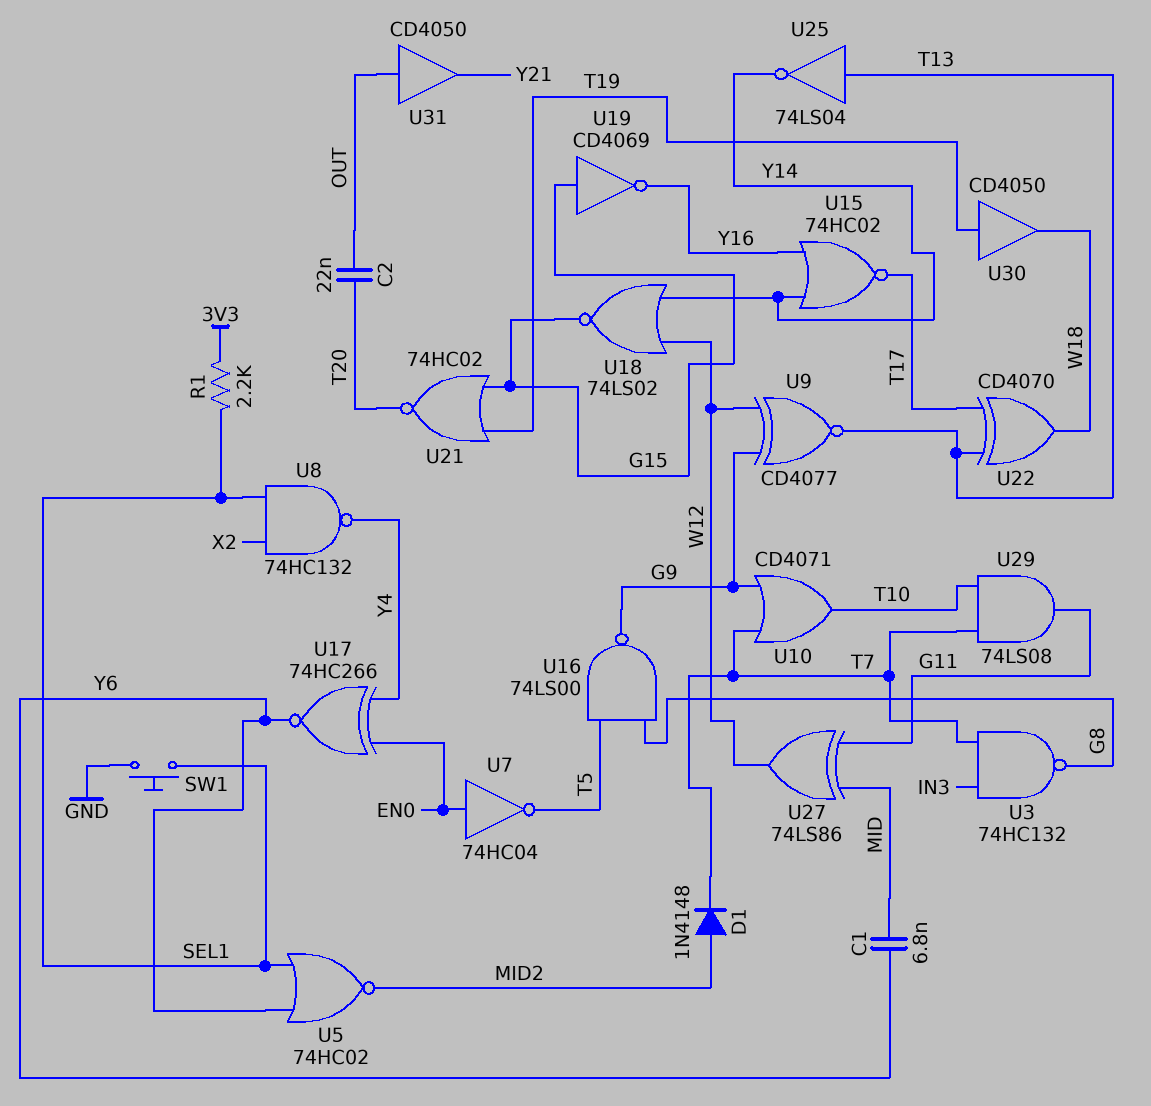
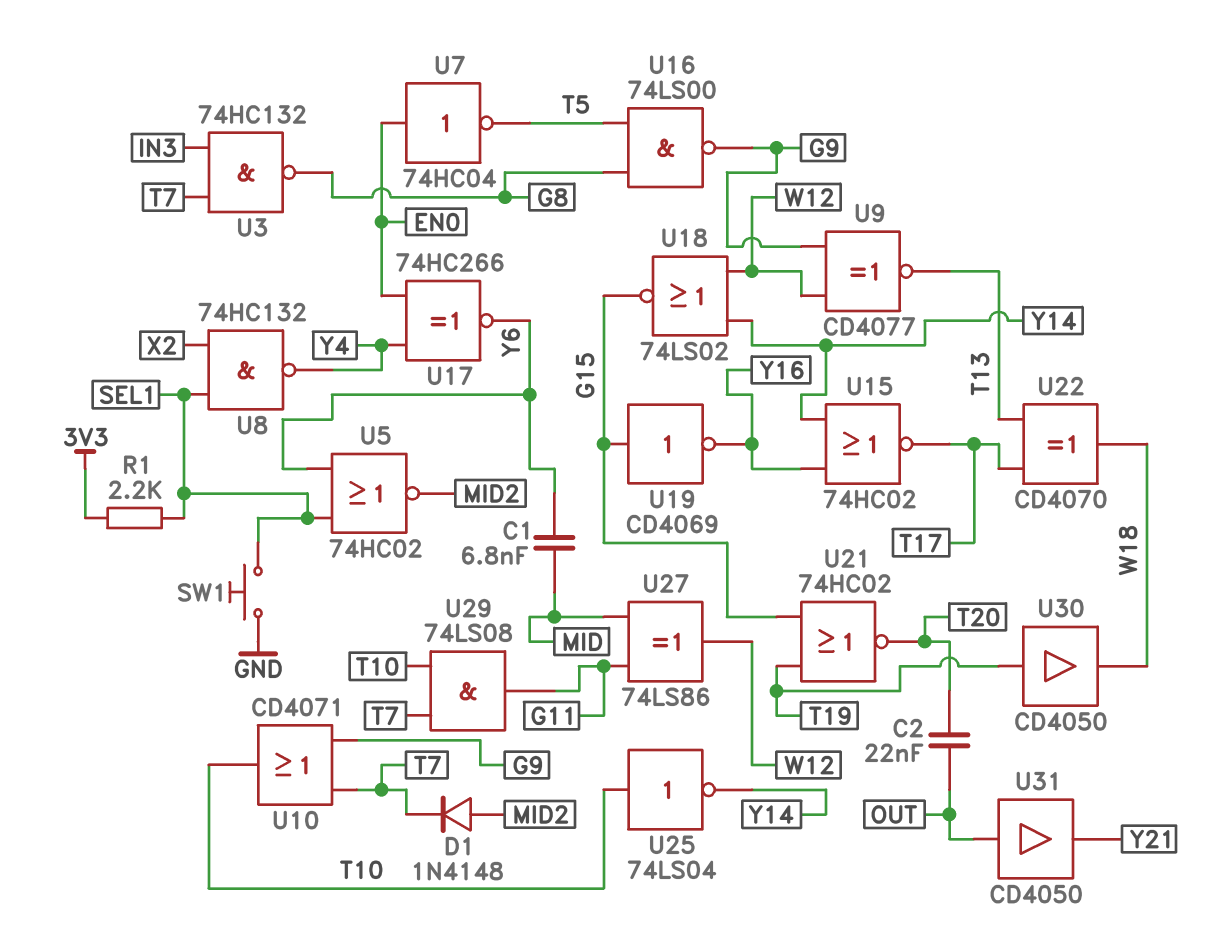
U25: NOT 74LS04 (in T13, out Y14) -> NOT 74LS04 (in T10, out Y14)

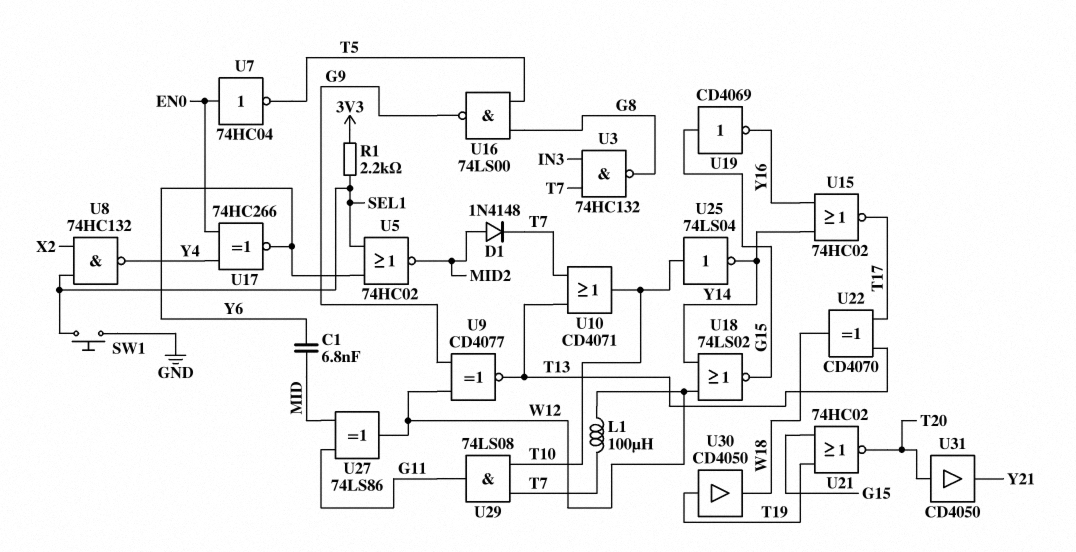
C2: 22nF (OUT, T20) -> none
L1: none -> 100uH (T7, W12)
U10: OR CD4071 (in G9, in T7, out T10) -> OR CD4071 (in T7, in T13, out T10)
U31: buffer CD4050 (in OUT, out Y21) -> buffer CD4050 (in T20, out Y21)

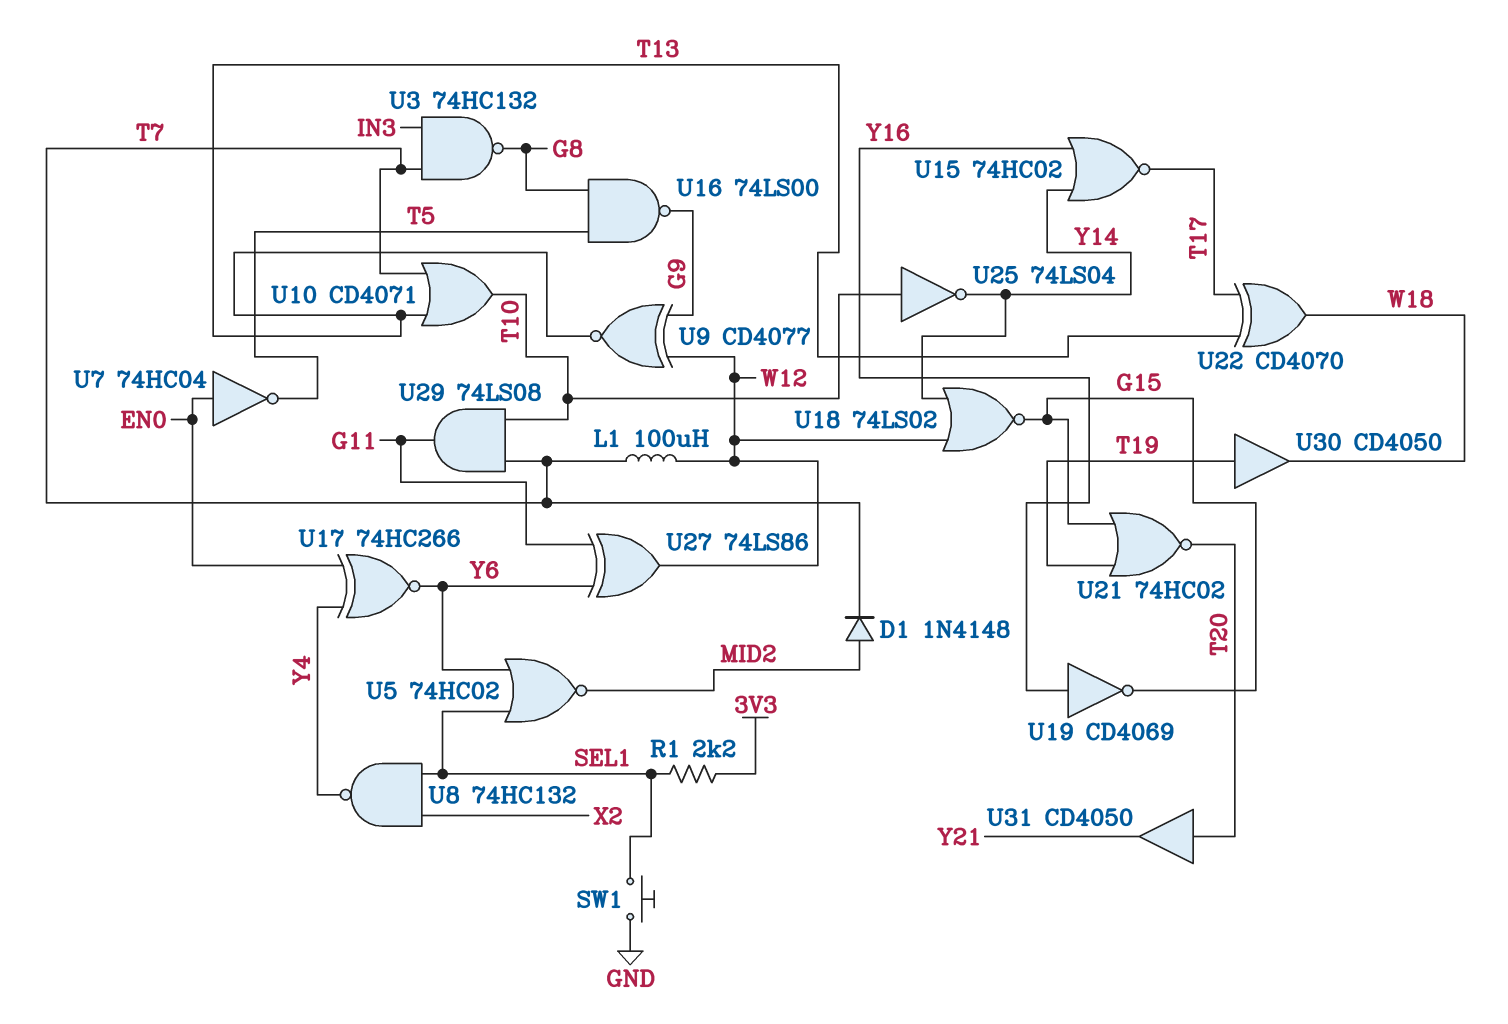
C1: 6.8nF (MID, Y6) -> none
U19: NOT CD4069 (in G15, out Y16) -> NOT CD4069 (in Y16, out G15)
U27: XOR 74LS86 (in G11, in MID, out W12) -> XOR 74LS86 (in G11, in Y6, out W12)

